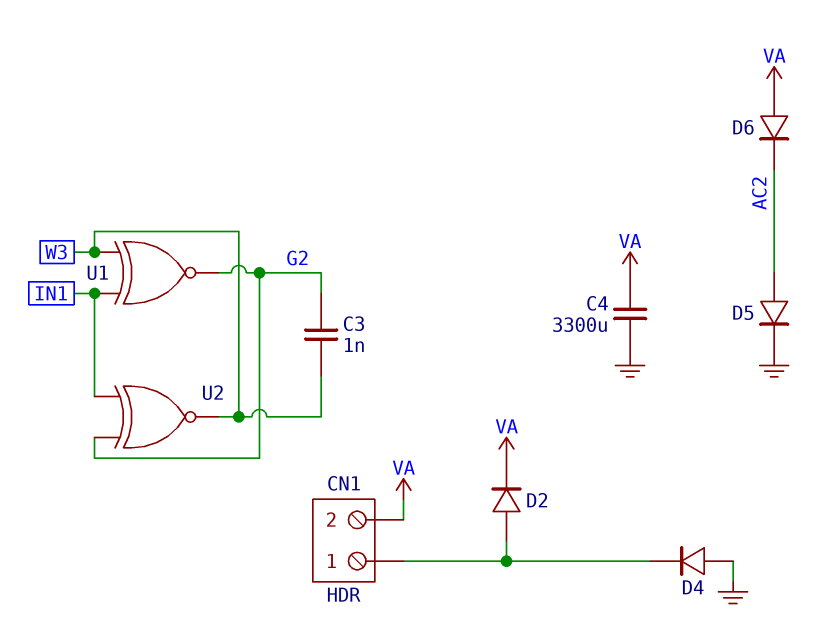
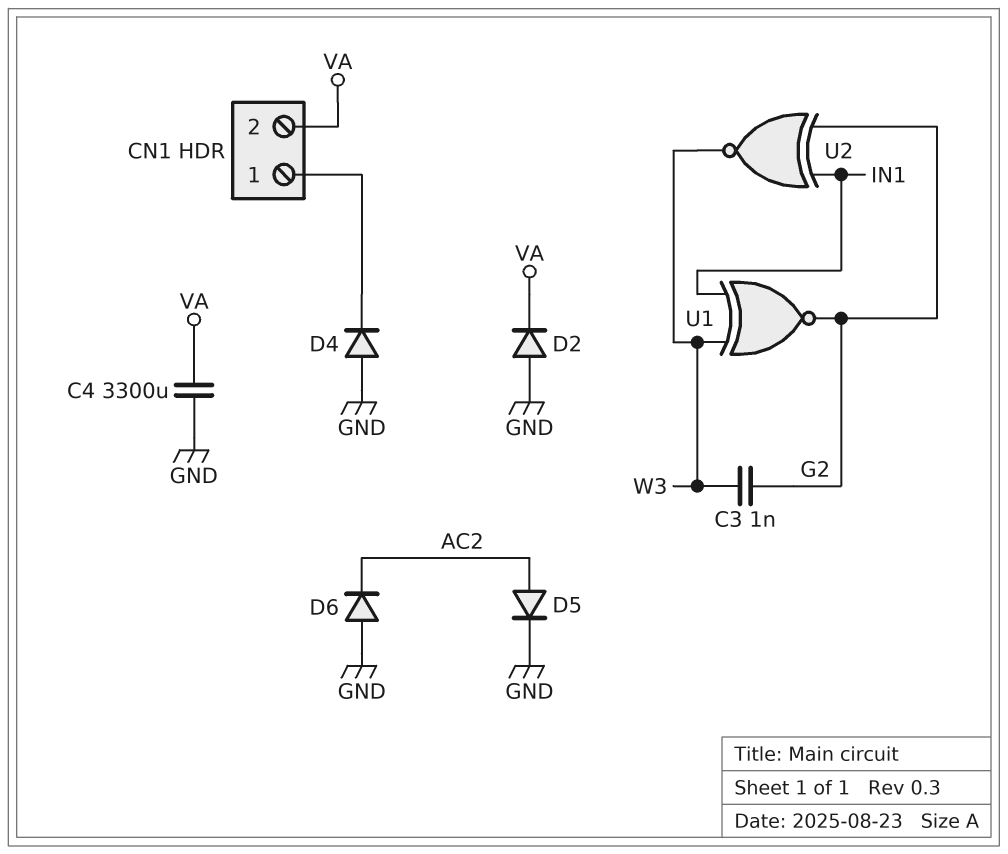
D2: diode (A CN1/1, K VA) -> diode (A GND, K VA)
D6: diode (A VA, K AC2) -> diode (A GND, K AC2)

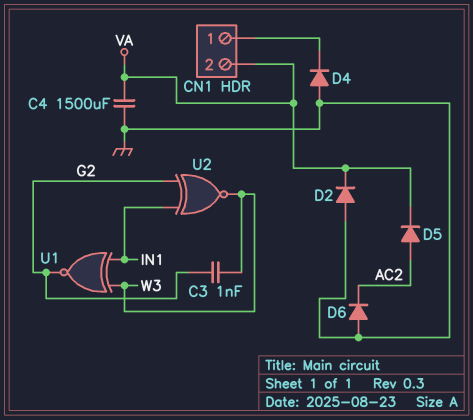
C4: 3300uF (GND, VA) -> 1500uF (GND, VA)
D5: diode (A AC2, K GND) -> diode (A AC2, K VA)

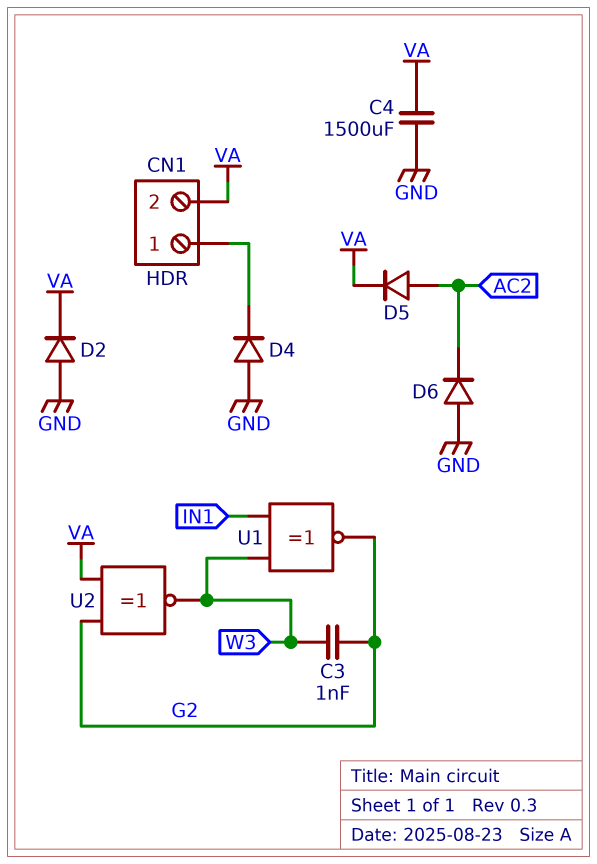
U2: XNOR (in G2, in IN1, out W3) -> XNOR (in G2, in VA, out W3)

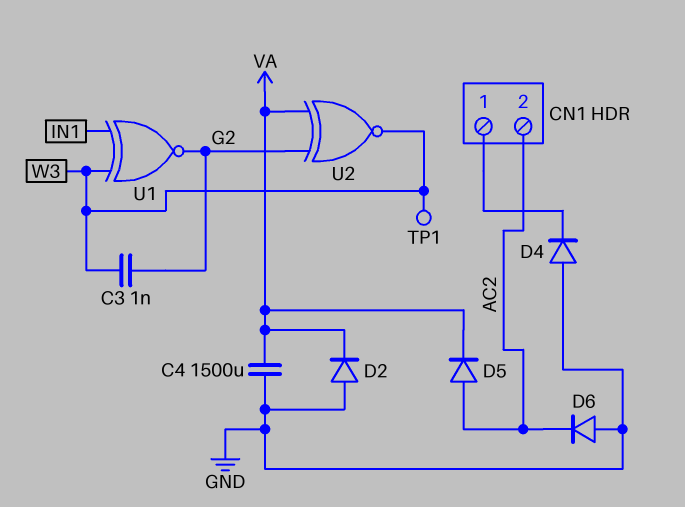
CN1 pin 2: VA -> AC2
TP1: none -> test point (W3)

